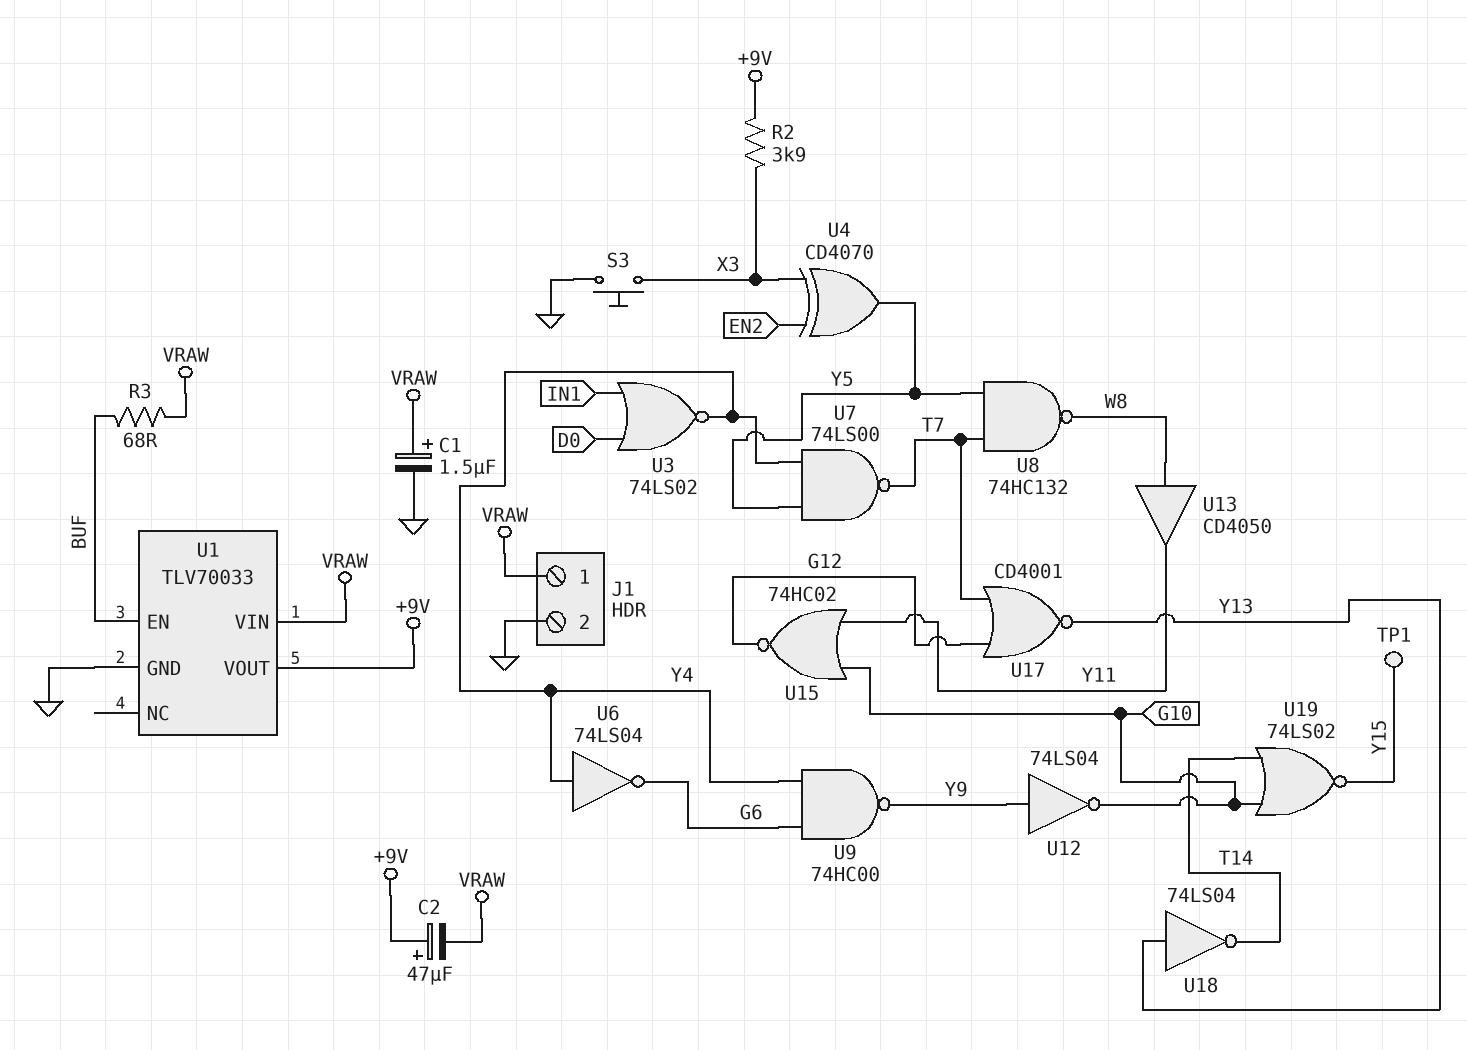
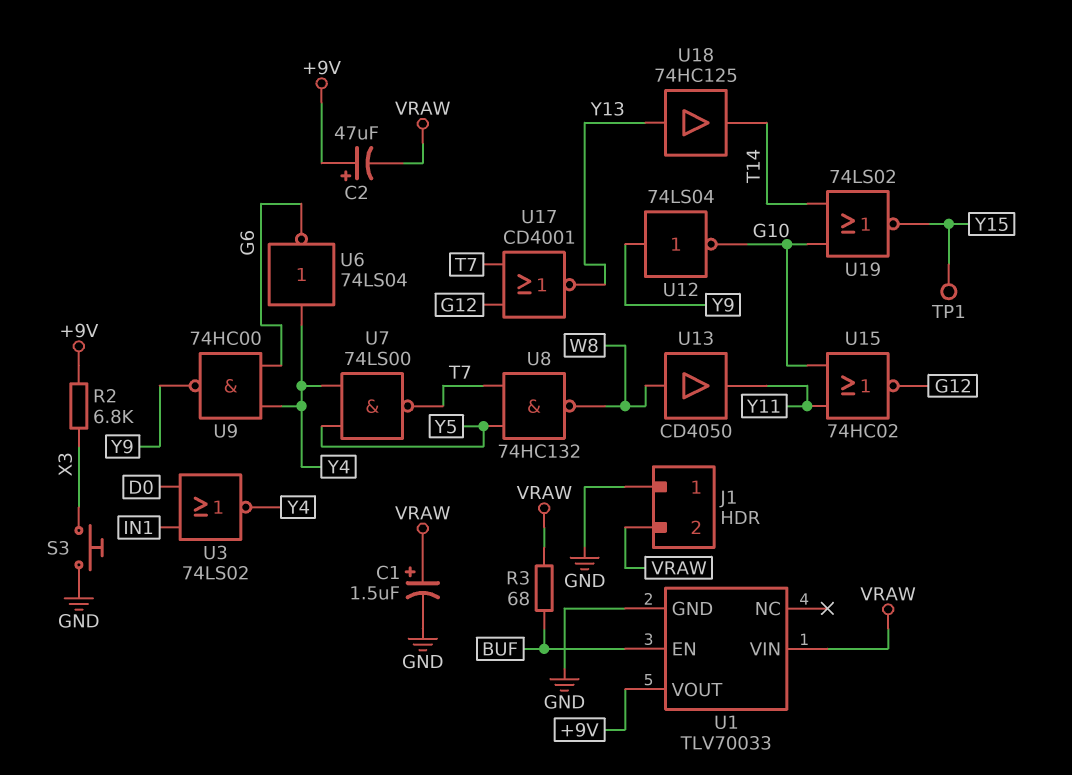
J1 pin 1: VRAW -> GND
J1 pin 2: GND -> VRAW
R2: 3.9k (+9V, X3) -> 6.8k (+9V, X3)
U4: XOR CD4070 (in EN2, in X3, out Y5) -> none
U18: NOT 74LS04 (in Y13, out T14) -> buffer 74HC125 (in Y13, out T14)

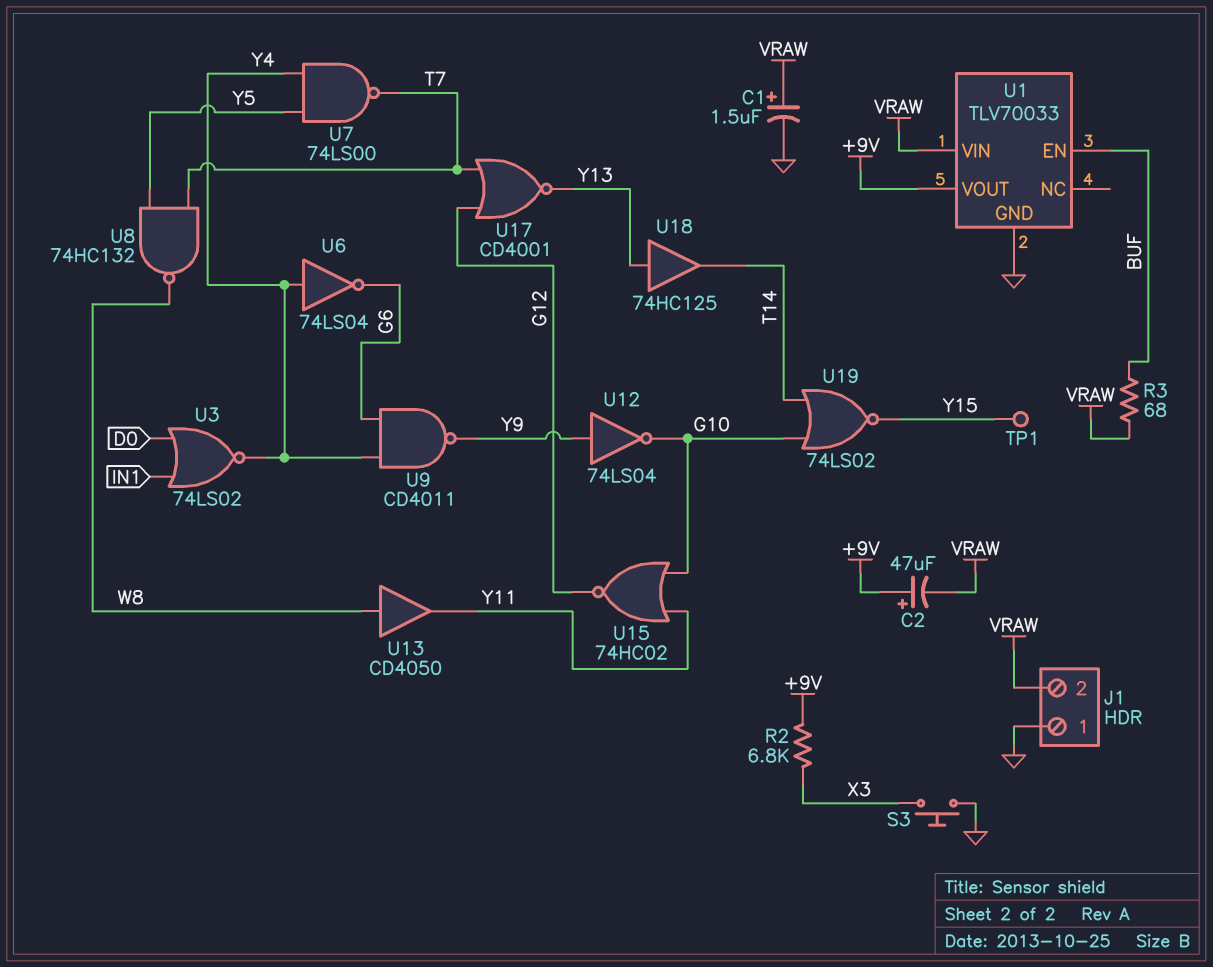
U9: NAND 74HC00 (in G6, in Y4, out Y9) -> NAND CD4011 (in G6, in Y4, out Y9)

